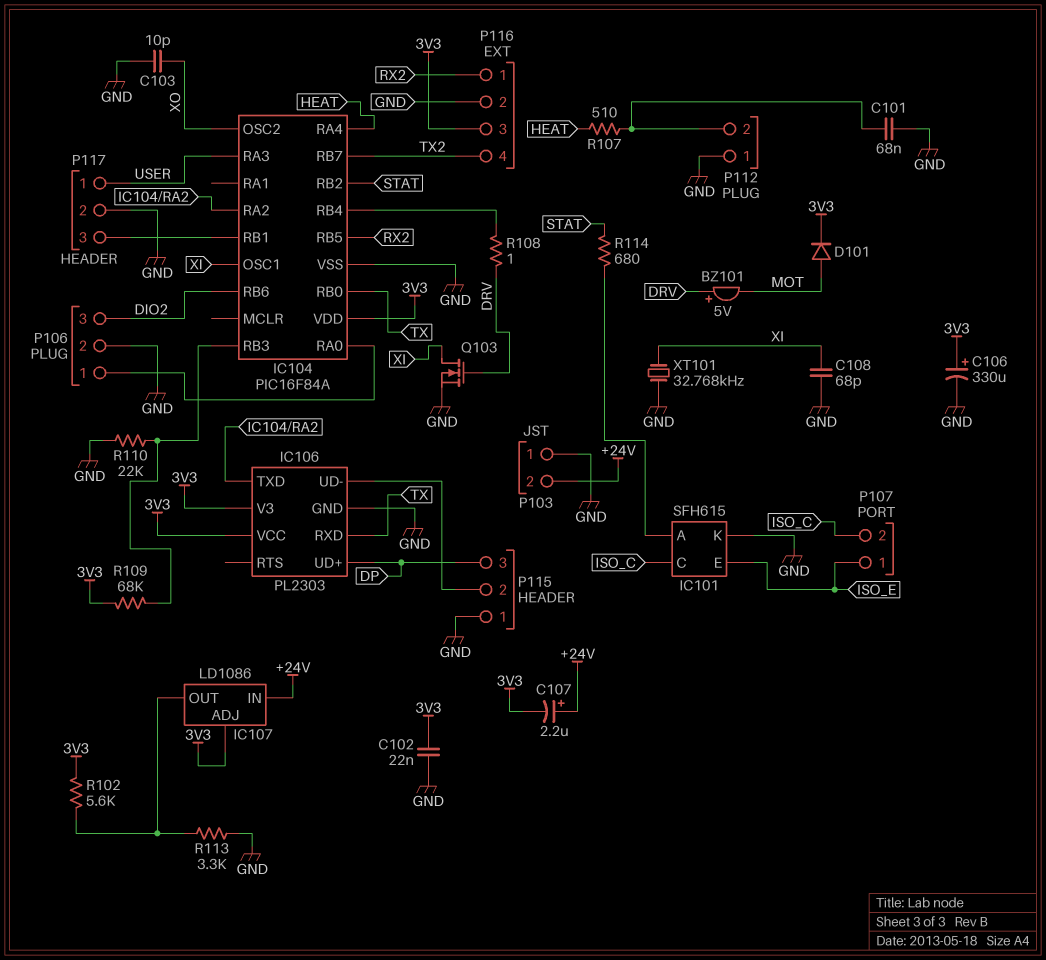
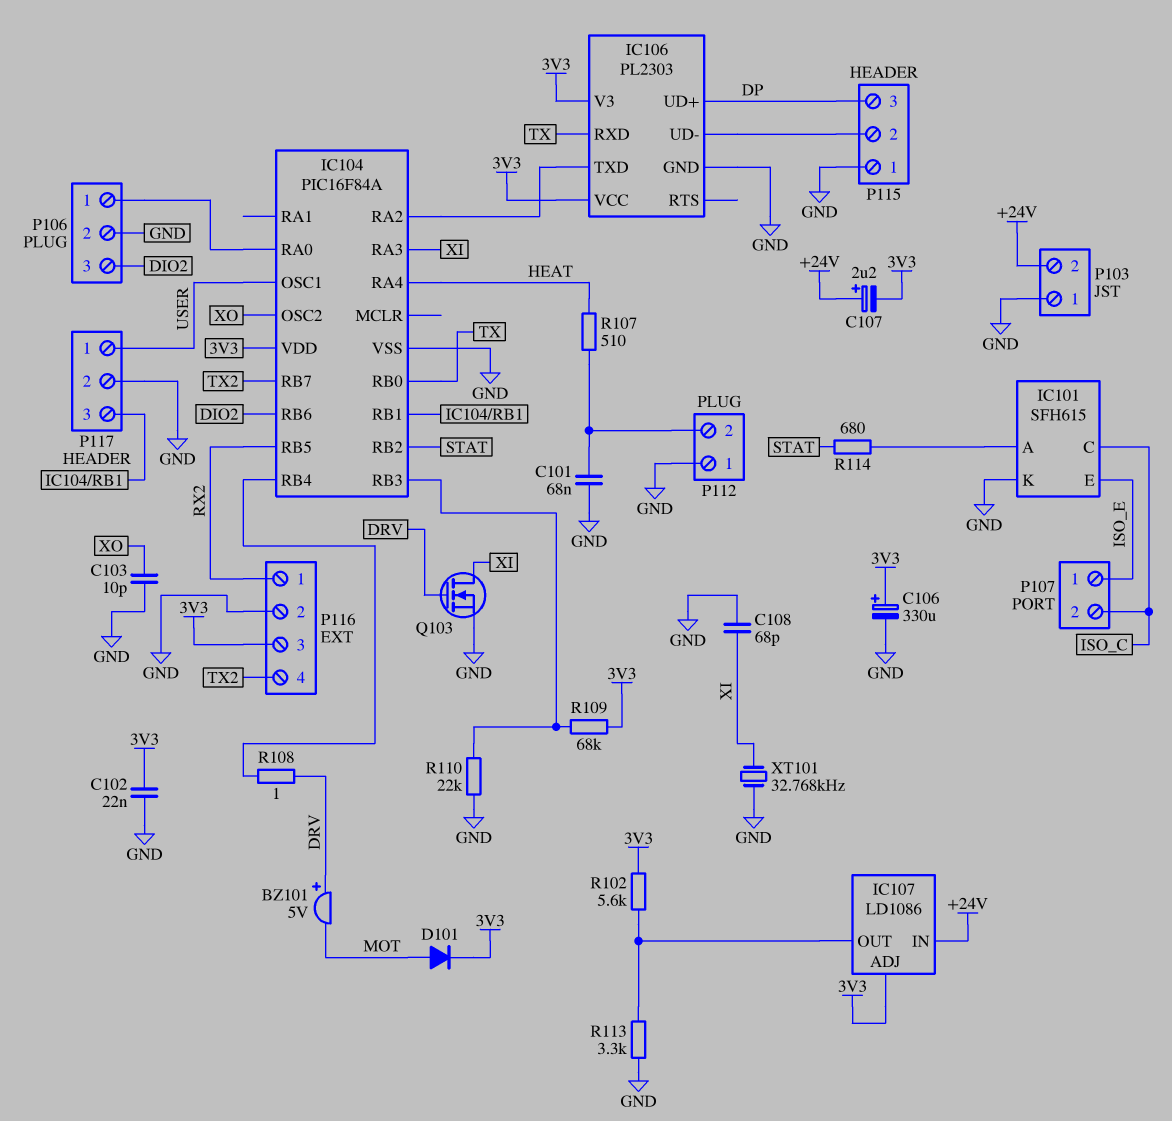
IC104 pin OSC1: XI -> USER
IC104 pin RA3: USER -> XI

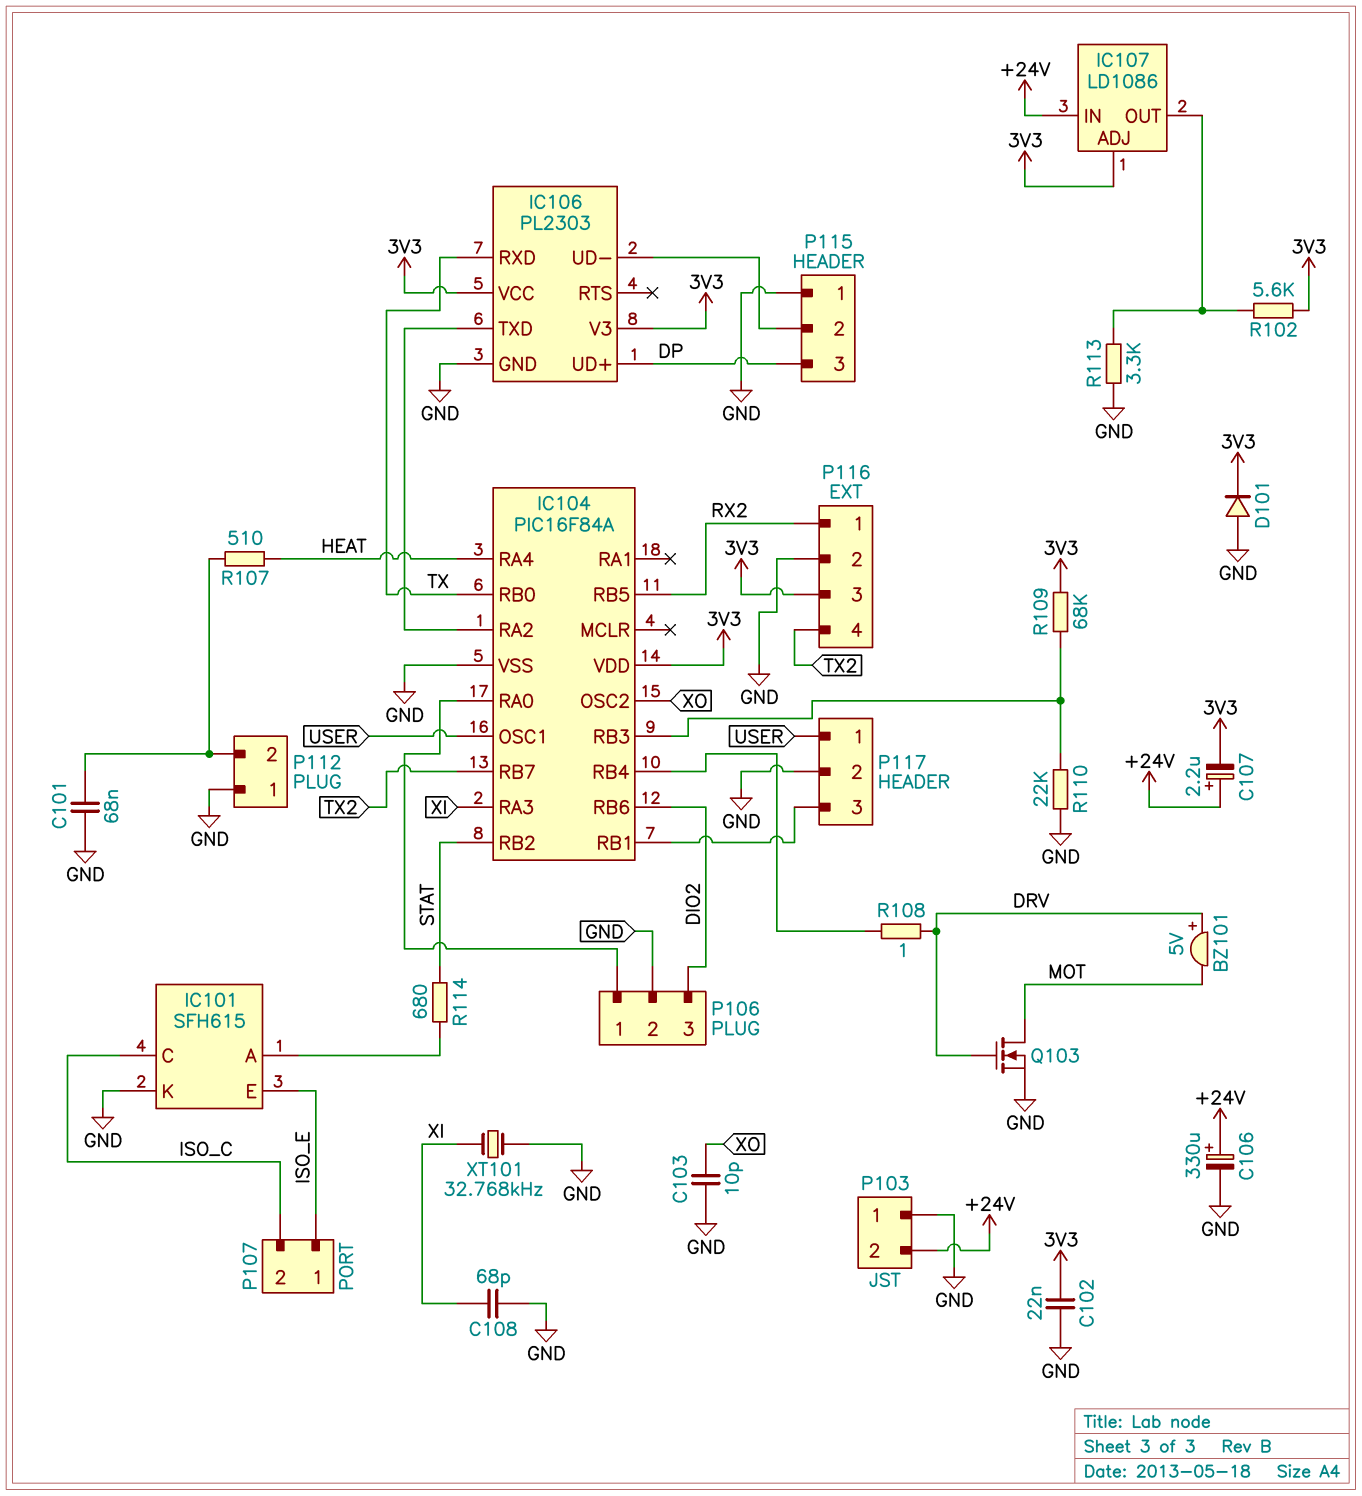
C106: 330uF (plus 3V3, minus GND) -> 330uF (plus +24V, minus GND)
D101: diode (A MOT, K 3V3) -> diode (A GND, K 3V3)
Q103: NMOS (G DRV, D XI, S GND) -> NMOS (G DRV, D MOT, S GND)

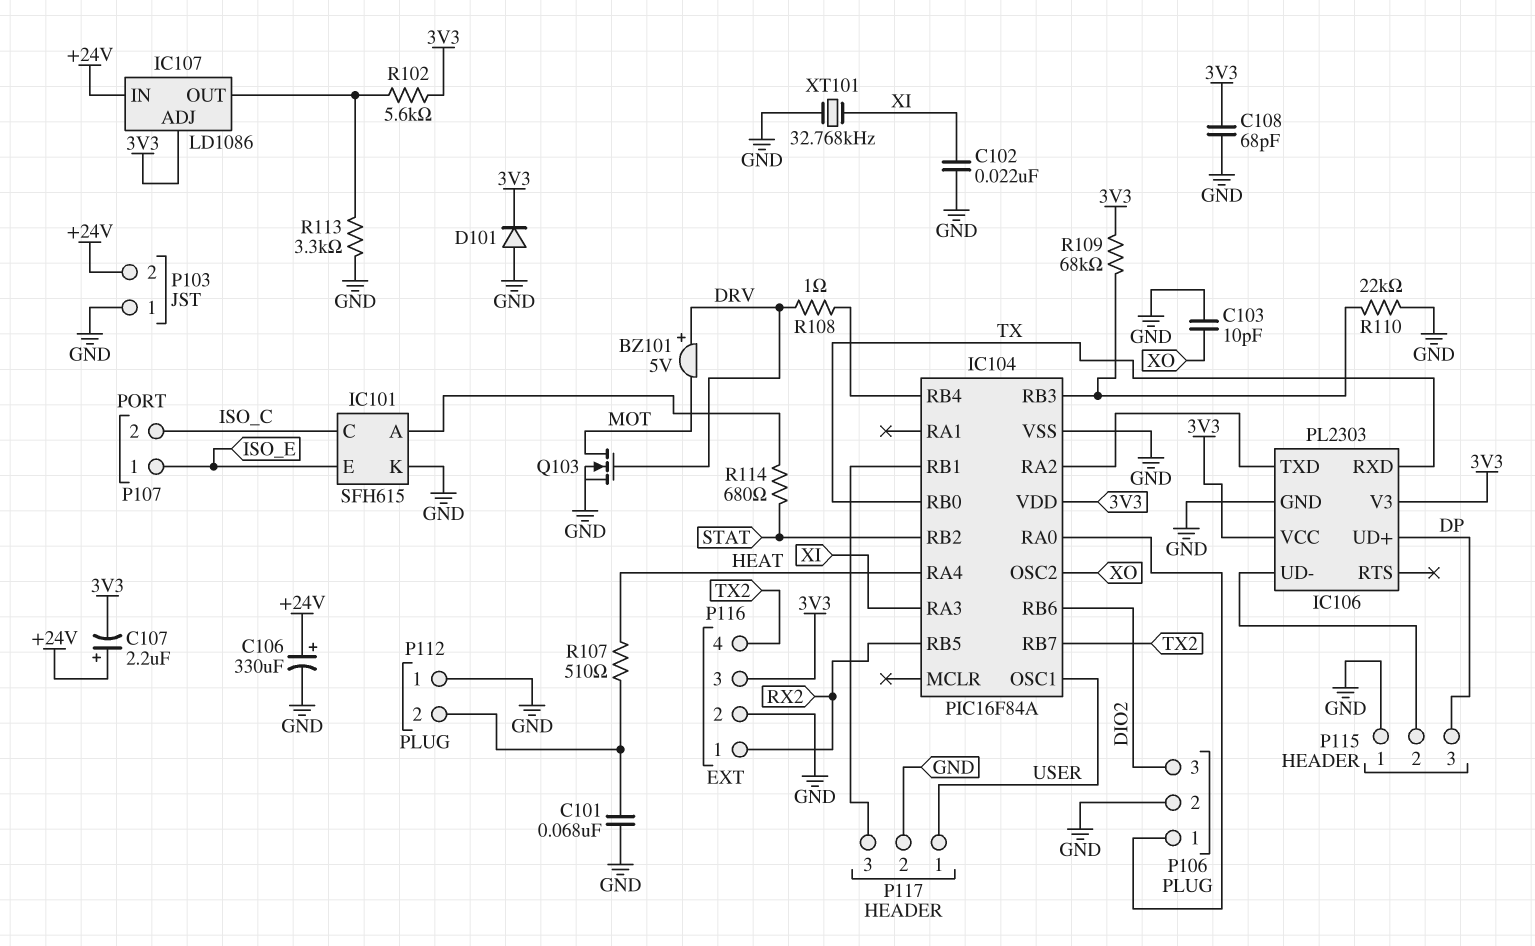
C102: 22nF (3V3, GND) -> 22nF (GND, XI)
C108: 68pF (GND, XI) -> 68pF (3V3, GND)

